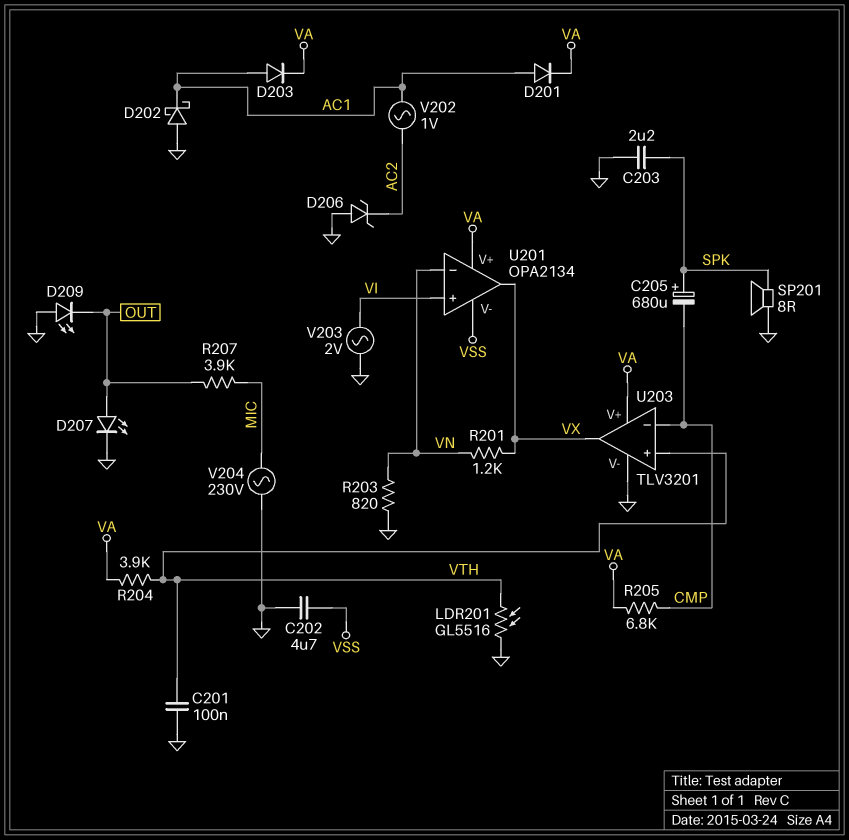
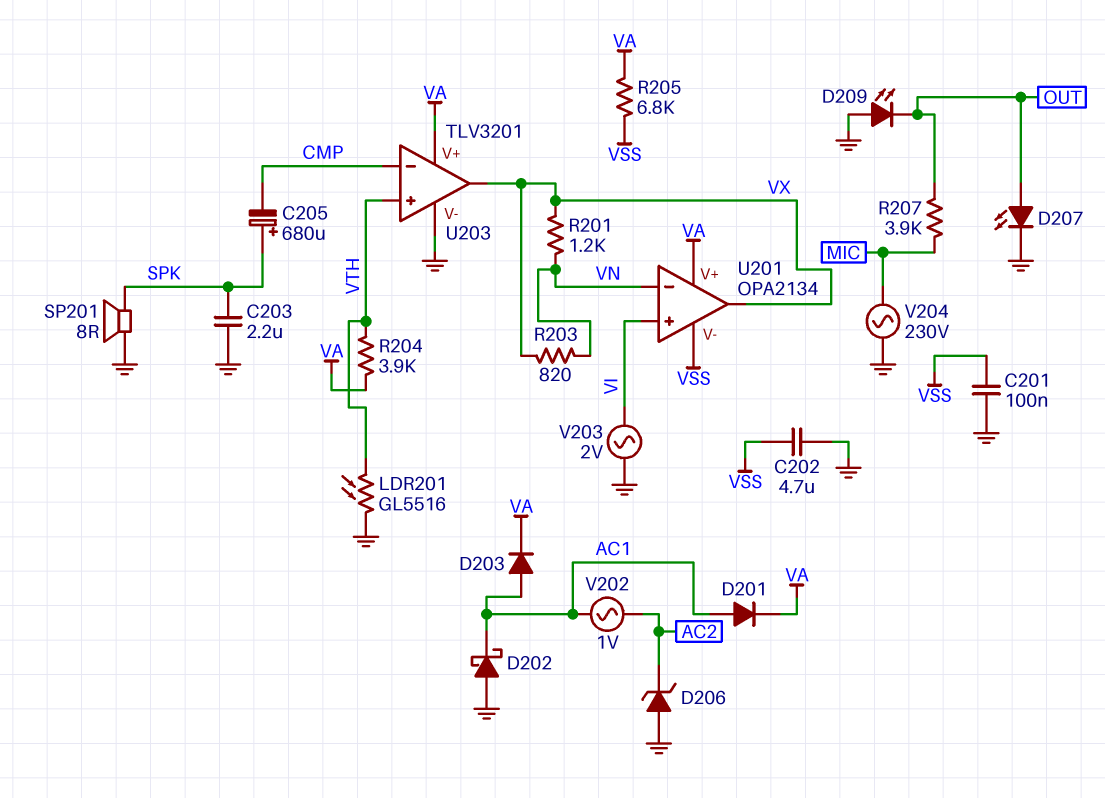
C201: 100nF (GND, VTH) -> 100nF (GND, VSS)
R203: 820 (GND, VN) -> 820 (VN, VX)
R205: 6.8k (CMP, VA) -> 6.8k (VA, VSS)

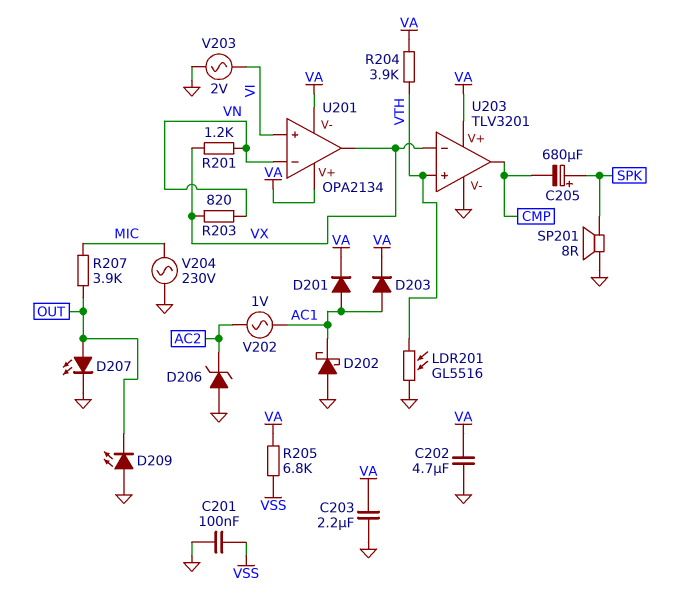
C202: 4.7uF (GND, VSS) -> 4.7uF (GND, VA)
C203: 2.2uF (GND, SPK) -> 2.2uF (GND, VA)
U201 pin V-: VSS -> VA
U203 pin in-: CMP -> VX
U203 pin out: VX -> CMP

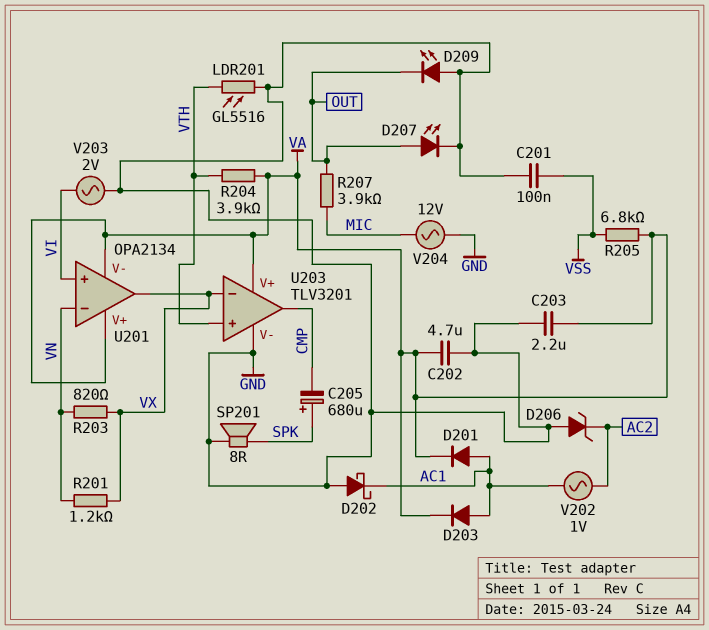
V204: AC 230V (GND, MIC) -> AC 12V (GND, MIC)

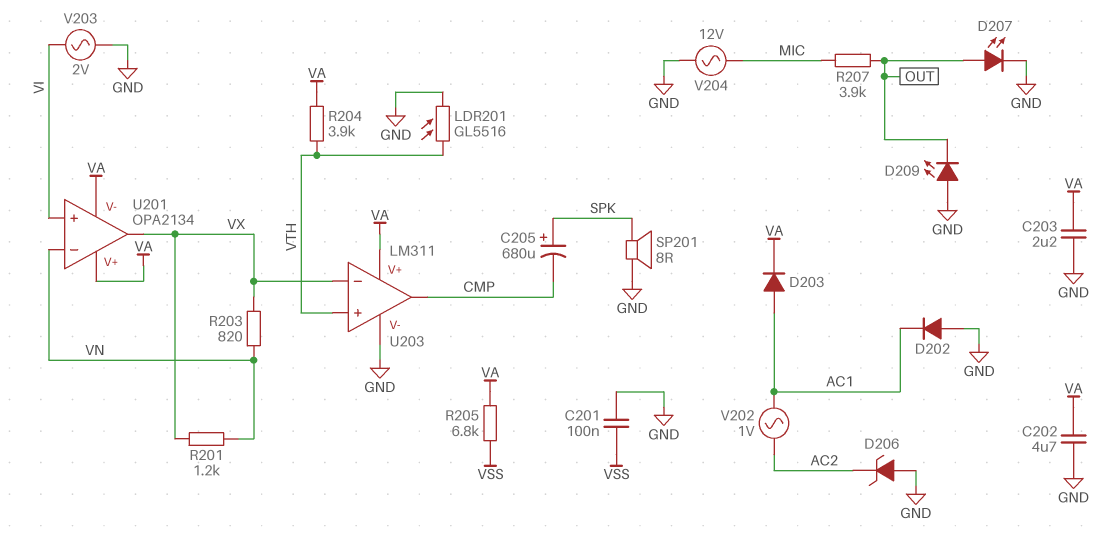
D201: diode (A AC1, K VA) -> none
D202: schottky (A GND, K AC1) -> diode (A GND, K AC1)
U203: TLV3201 -> LM311

